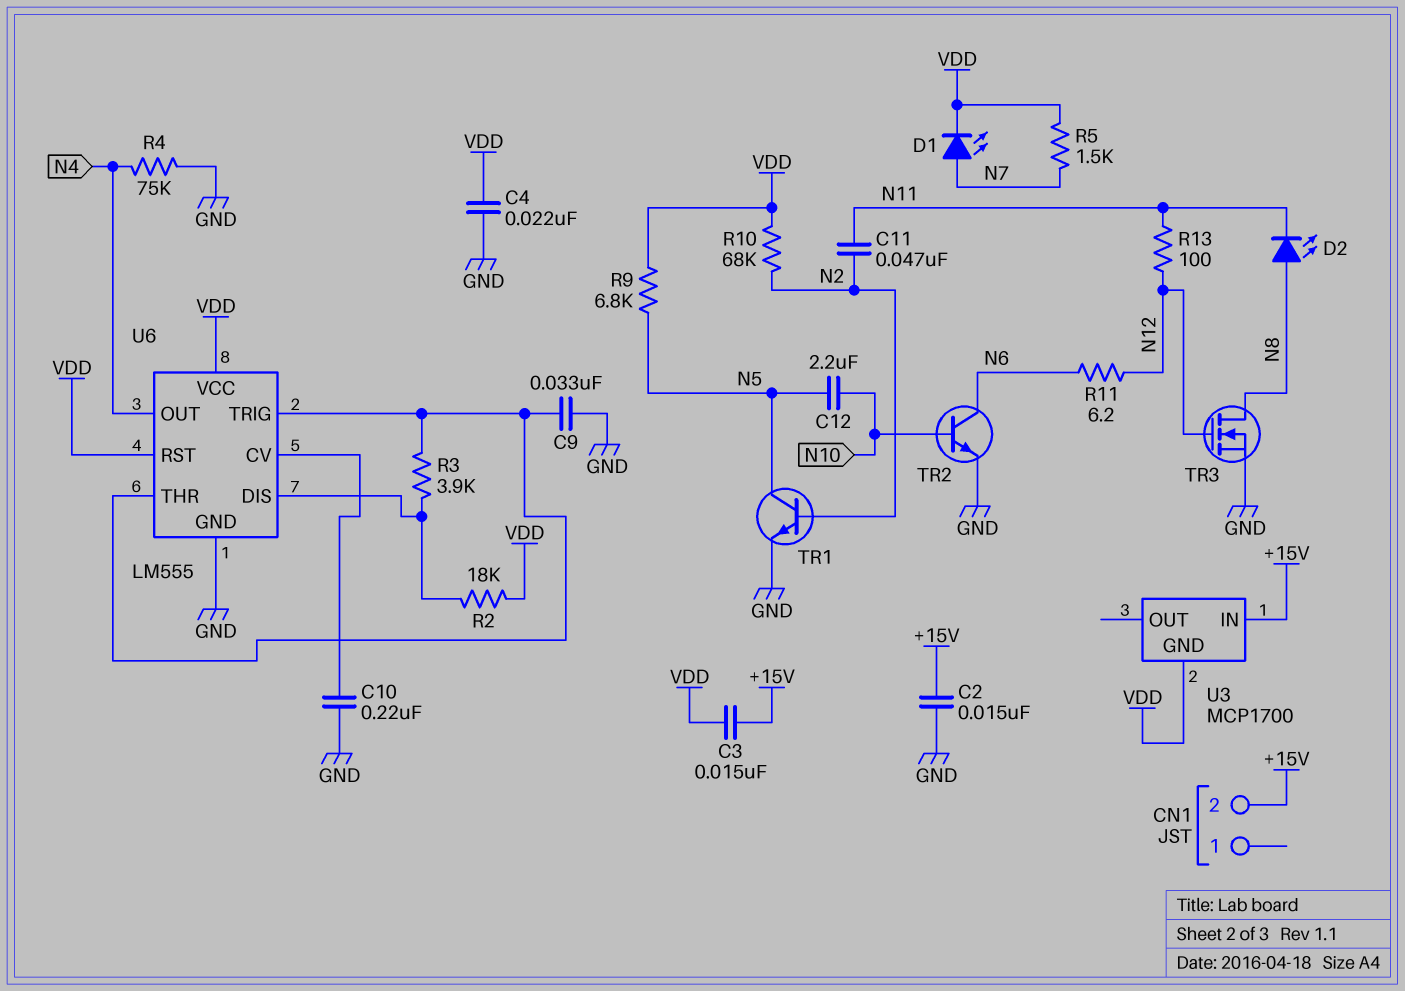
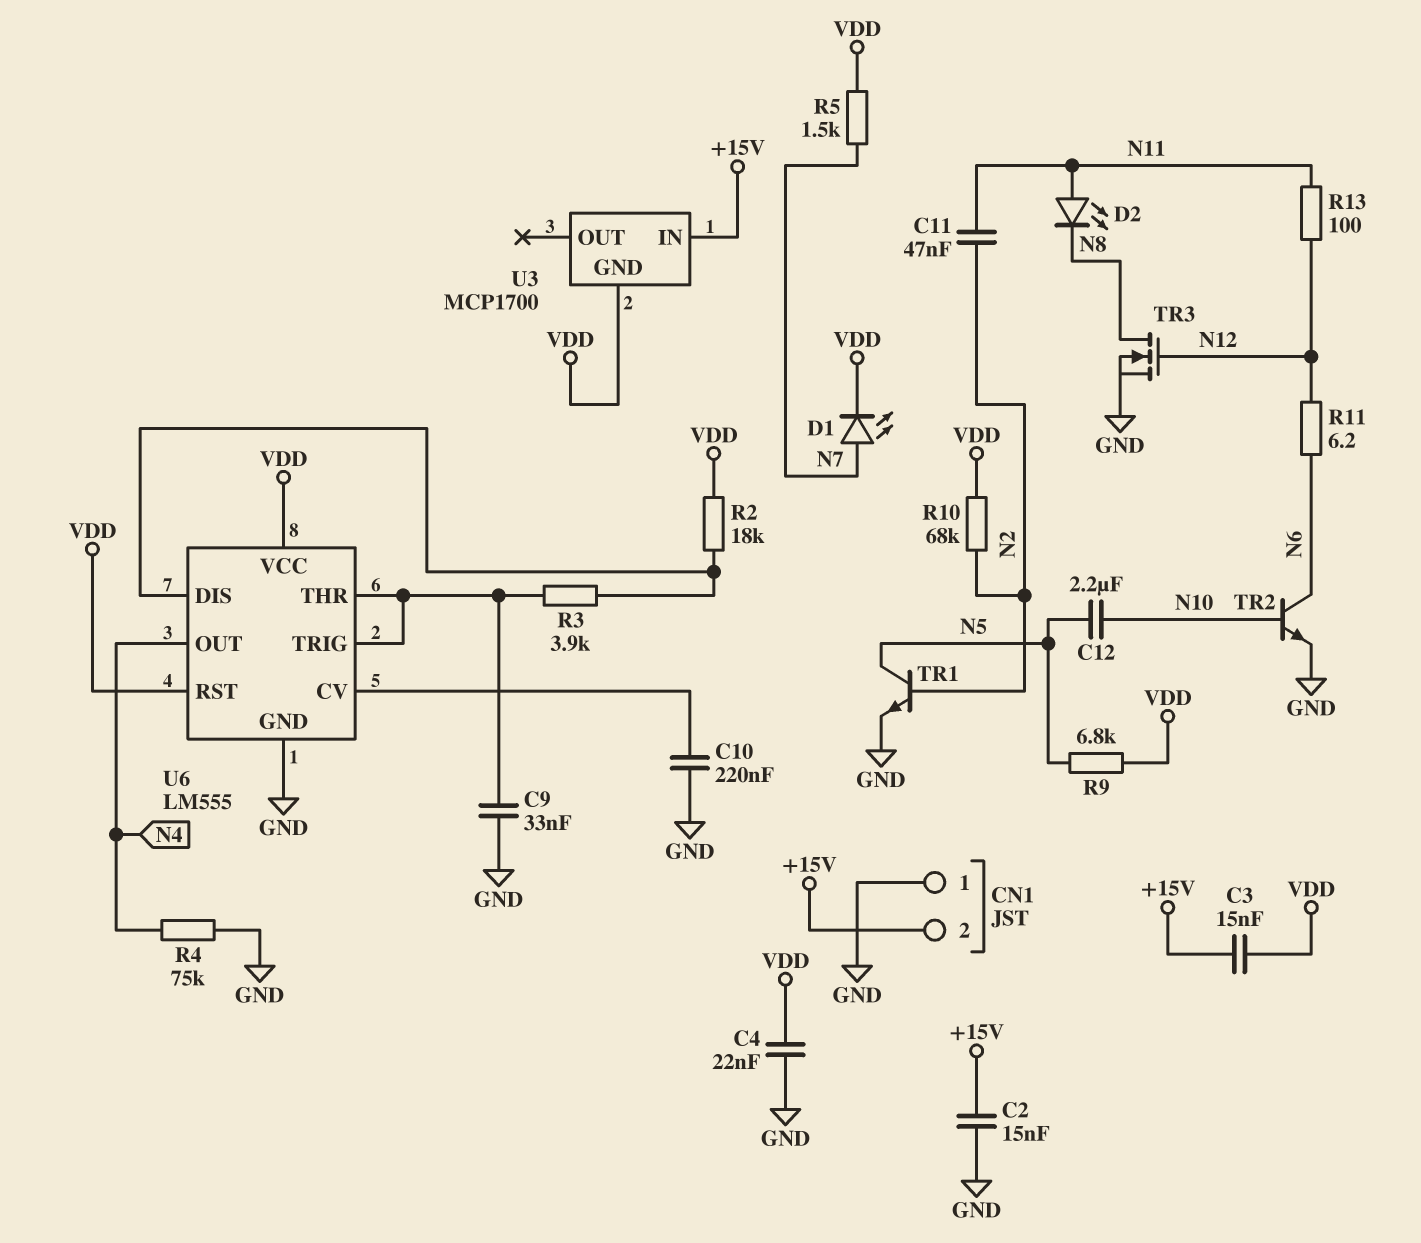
CN1 pin 1: none -> GND
D2: LED (A N8, K N11) -> LED (A N11, K N8)

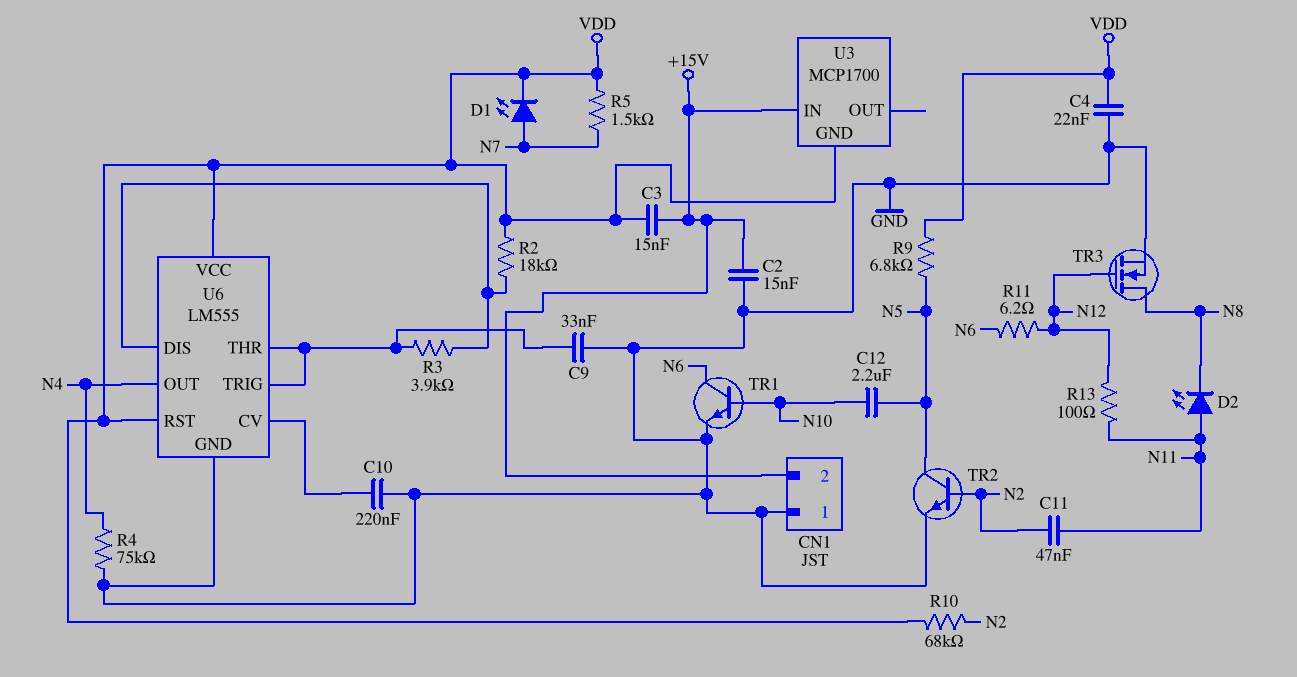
TR1: NPN (B N2, C N5, E GND) -> NPN (B N10, C N6, E GND)
TR2: NPN (B N10, C N6, E GND) -> NPN (B N2, C N5, E GND)

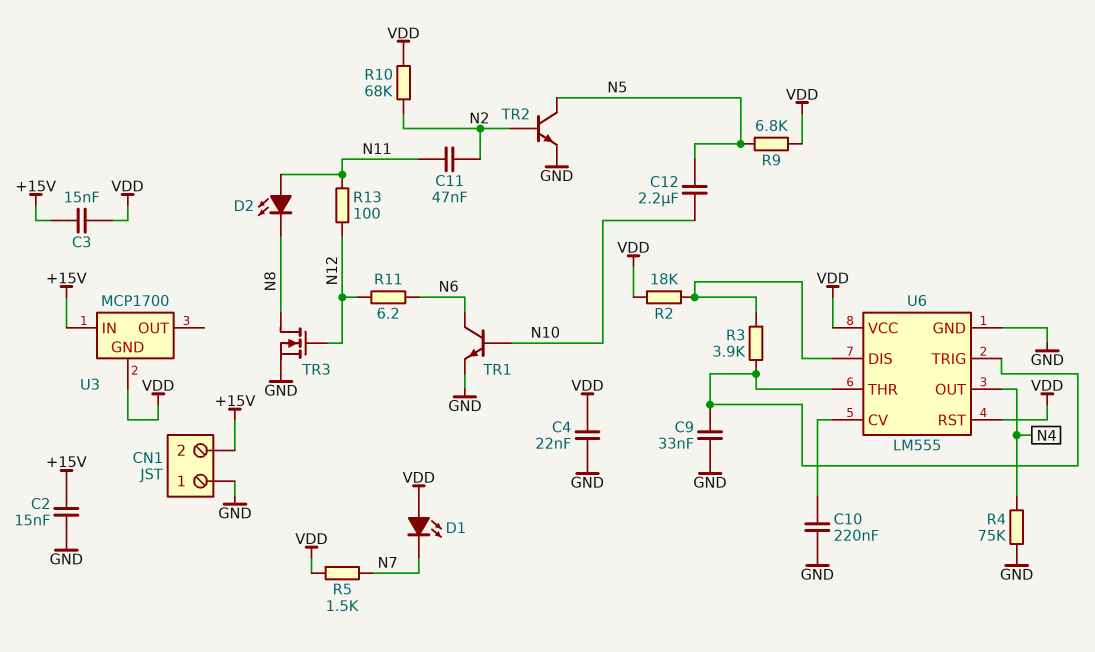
D1: LED (A N7, K VDD) -> LED (A VDD, K N7)

